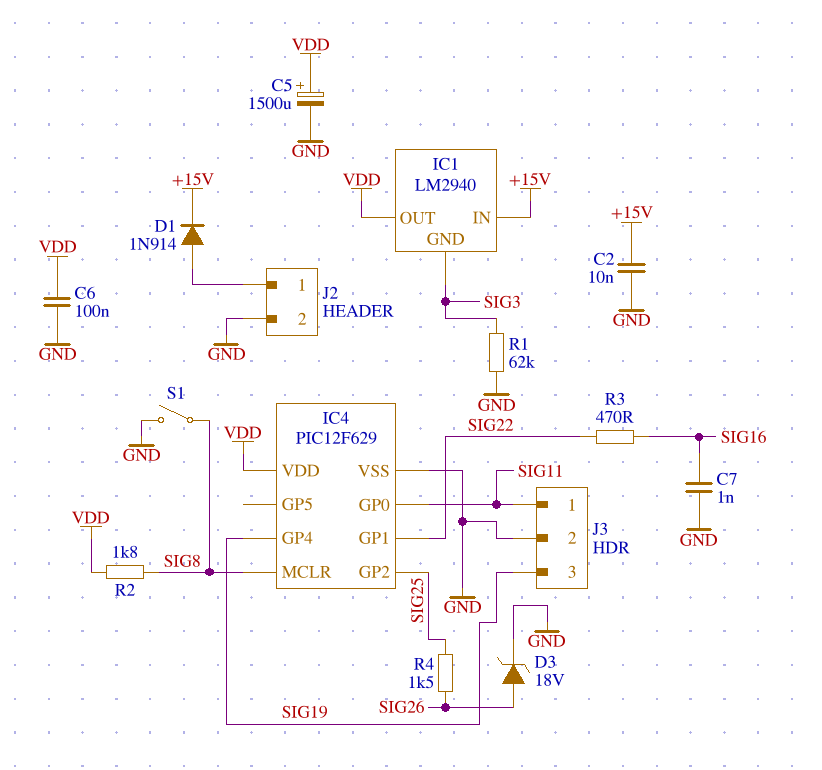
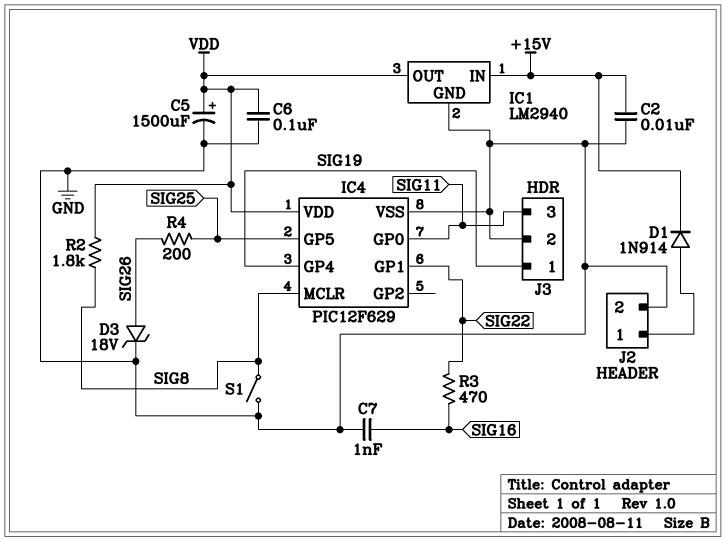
IC1 pin GND: SIG3 -> GND
IC4 pin GP2: SIG25 -> none
IC4 pin GP5: none -> SIG25
J3 pin 1: SIG11 -> SIG19
J3 pin 3: SIG19 -> SIG11
R1: 62k (GND, SIG3) -> none
R4: 1.5k (SIG25, SIG26) -> 200 (SIG25, SIG26)

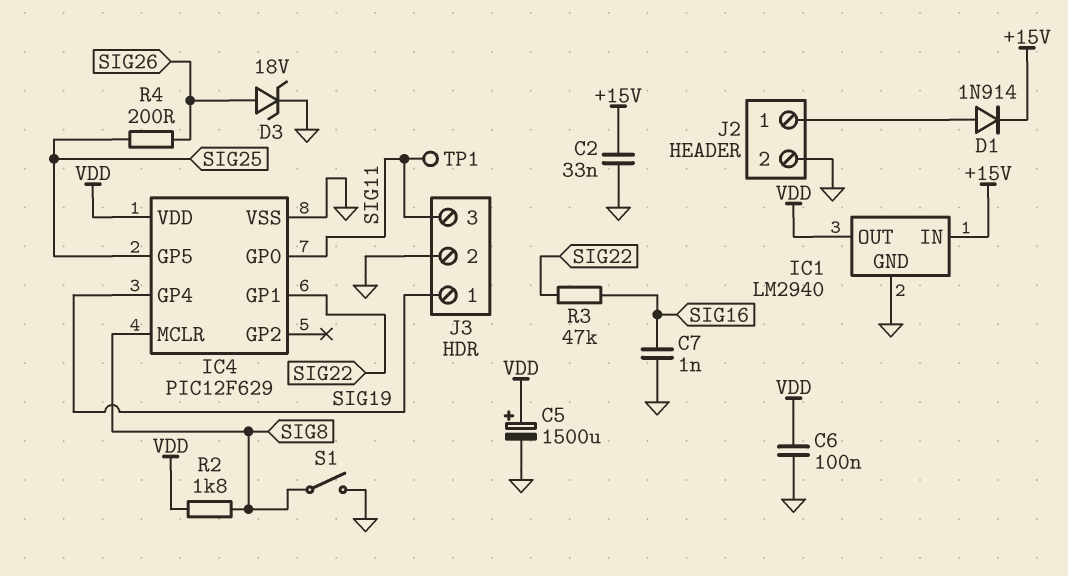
C2: 10nF (+15V, GND) -> 33nF (+15V, GND)
R3: 470 (SIG16, SIG22) -> 47k (SIG16, SIG22)
TP1: none -> test point (SIG11)

